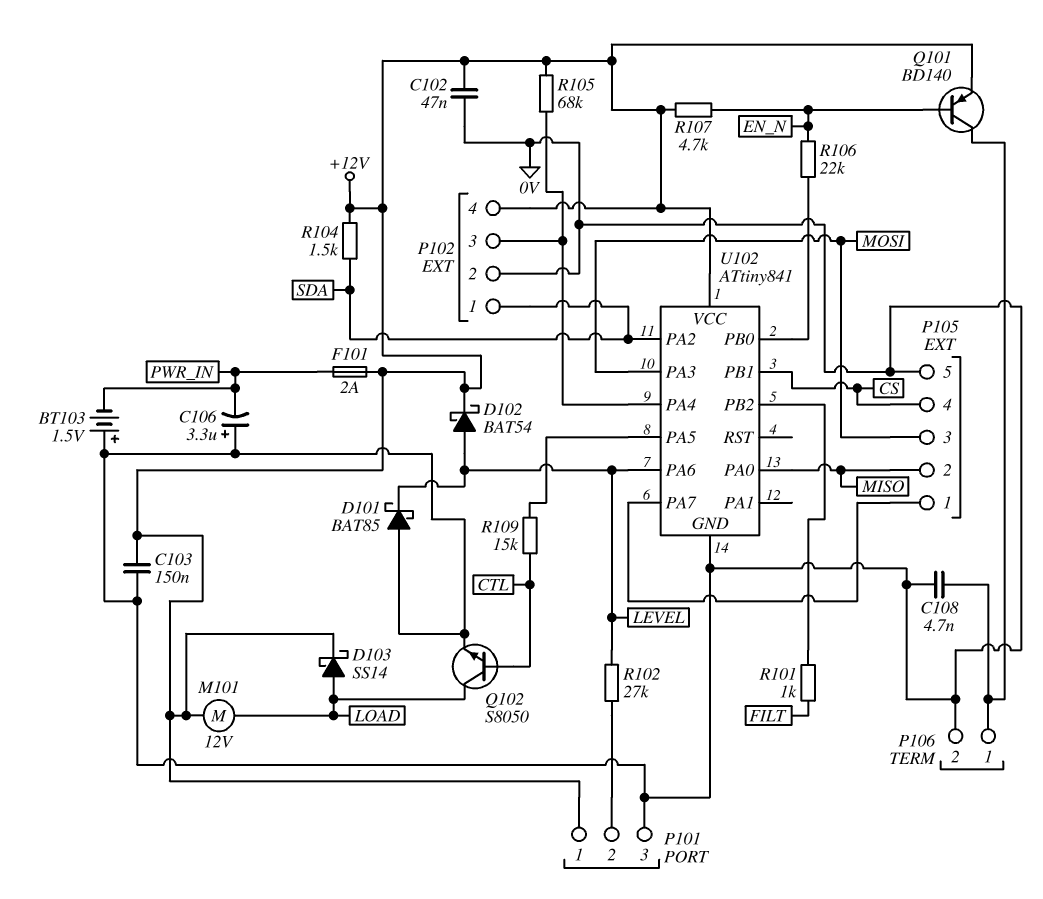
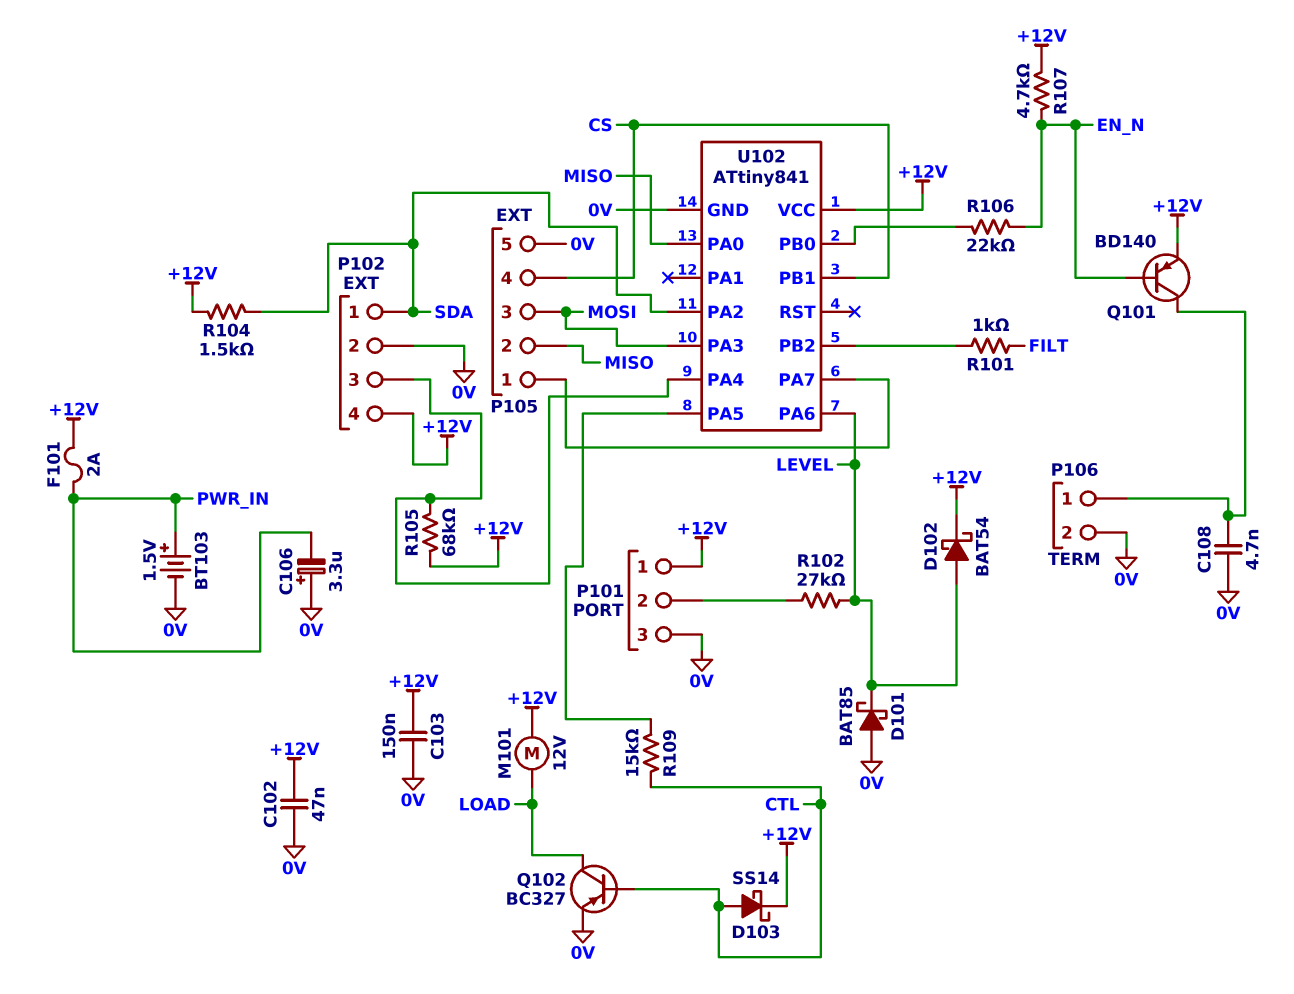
BT103: 1.5V (plus 0V, minus PWR_IN) -> 1.5V (plus PWR_IN, minus 0V)
D103: schottky SS14 (A LOAD, K +12V) -> schottky SS14 (A CTL, K +12V)
Q102: NPN S8050 (B CTL, C LOAD, E 0V) -> PNP BC327 (B CTL, C LOAD, E 0V)

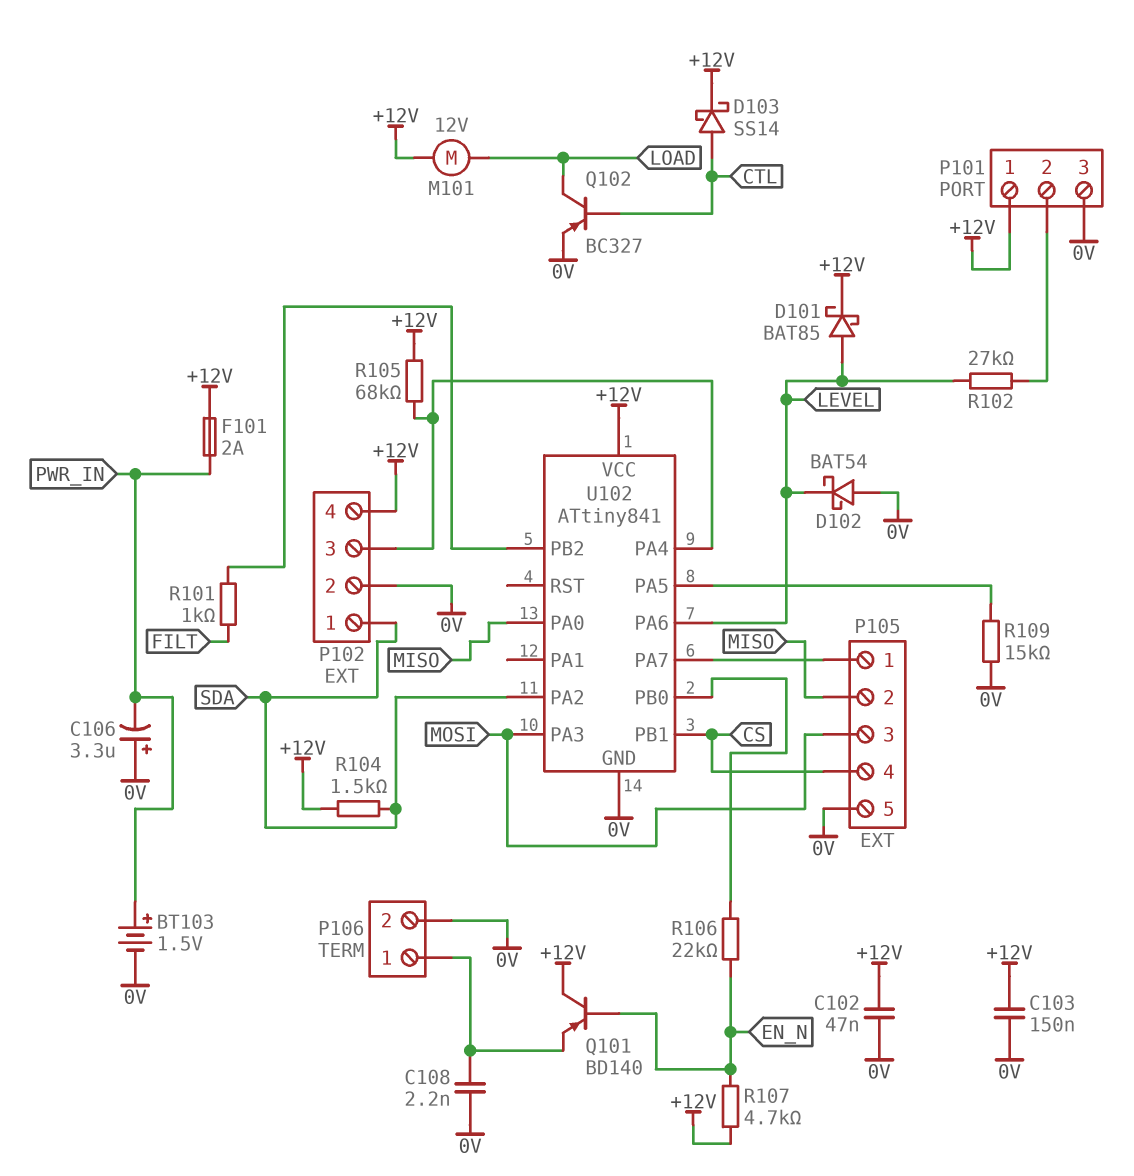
C108: 4.7nF (0V, P106/1) -> 2.2nF (0V, P106/1)
D101: schottky BAT85 (A 0V, K LEVEL) -> schottky BAT85 (A LEVEL, K +12V)
D102: schottky BAT54 (A LEVEL, K +12V) -> schottky BAT54 (A 0V, K LEVEL)
Q101: PNP BD140 (B EN_N, C P106/1, E +12V) -> PNP BD140 (B EN_N, C +12V, E P106/1)
R109: 15k (CTL, U102/PA5) -> 15k (0V, U102/PA5)

